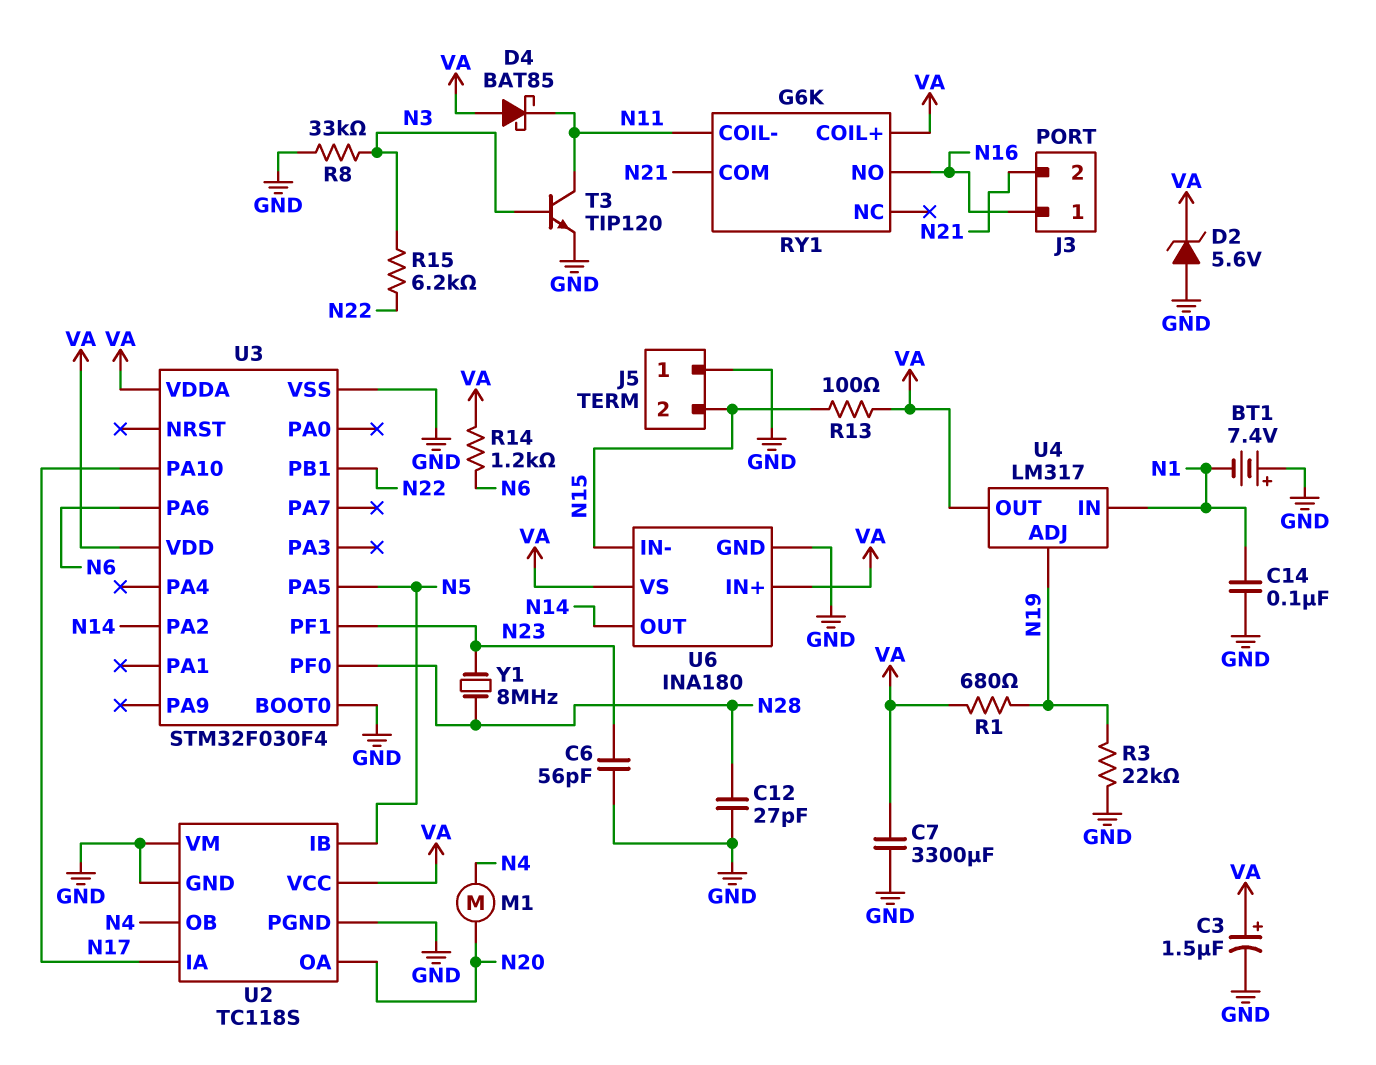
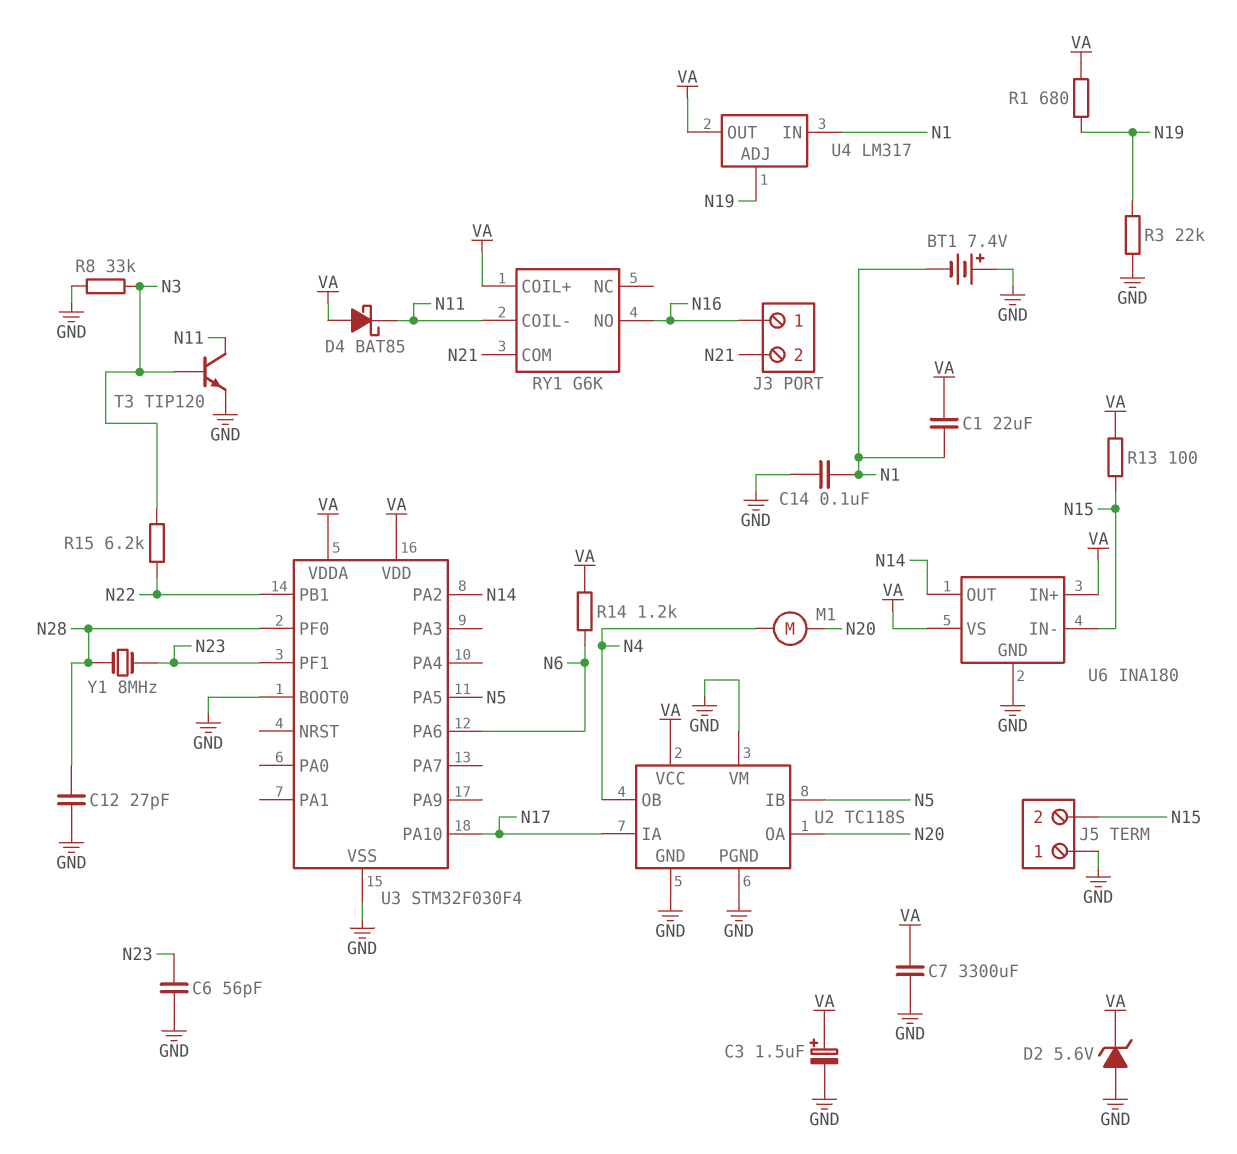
C1: none -> 22uF (N1, VA)

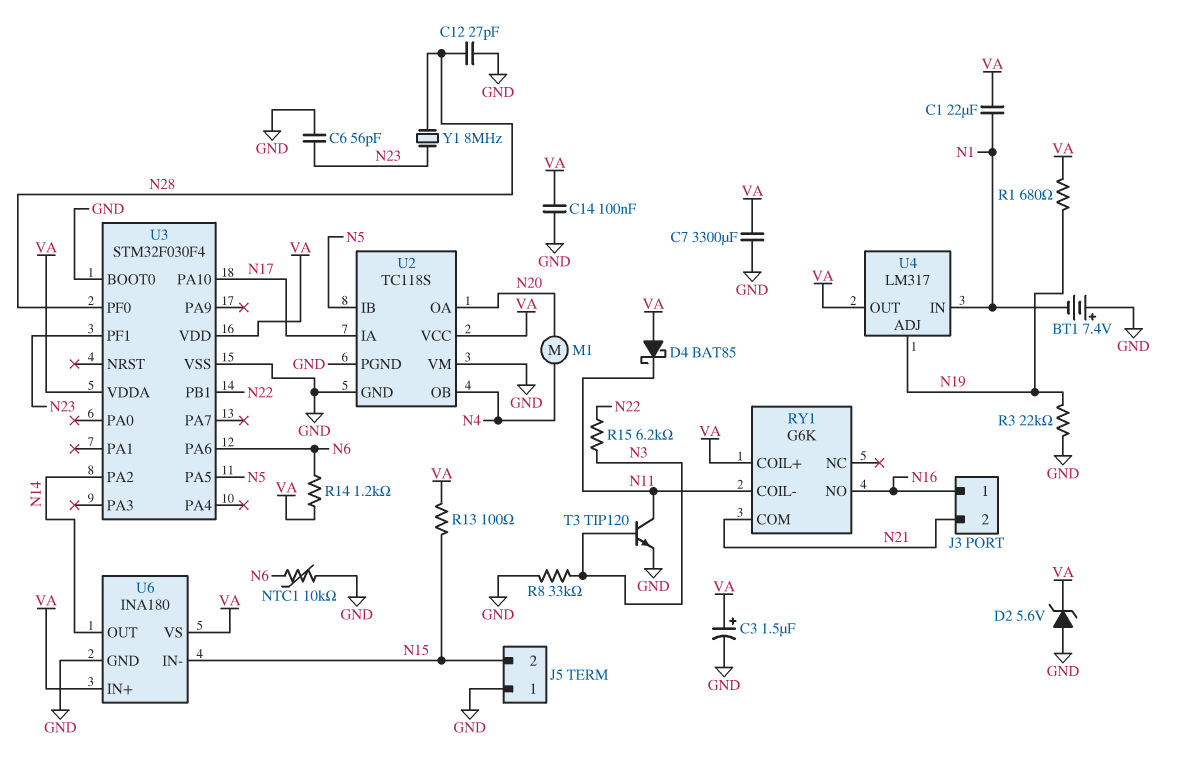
C14: 100nF (GND, N1) -> 100nF (GND, VA)
NTC1: none -> 10k (GND, N6)

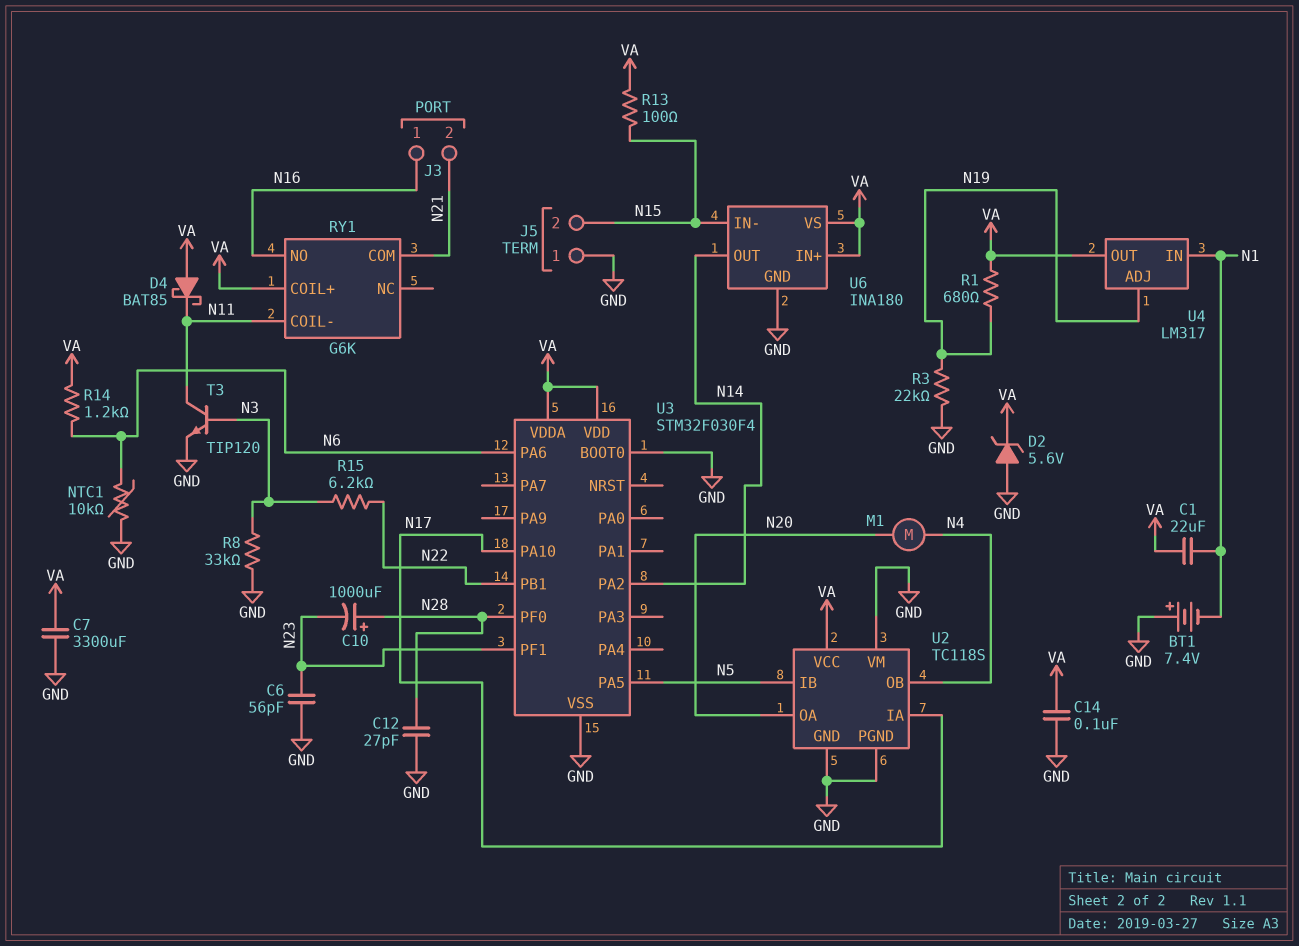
C3: 1.5uF (plus VA, minus GND) -> none
C10: none -> 1000uF (plus N28, minus N23)
Y1: 8MHz (N23, N28) -> none

